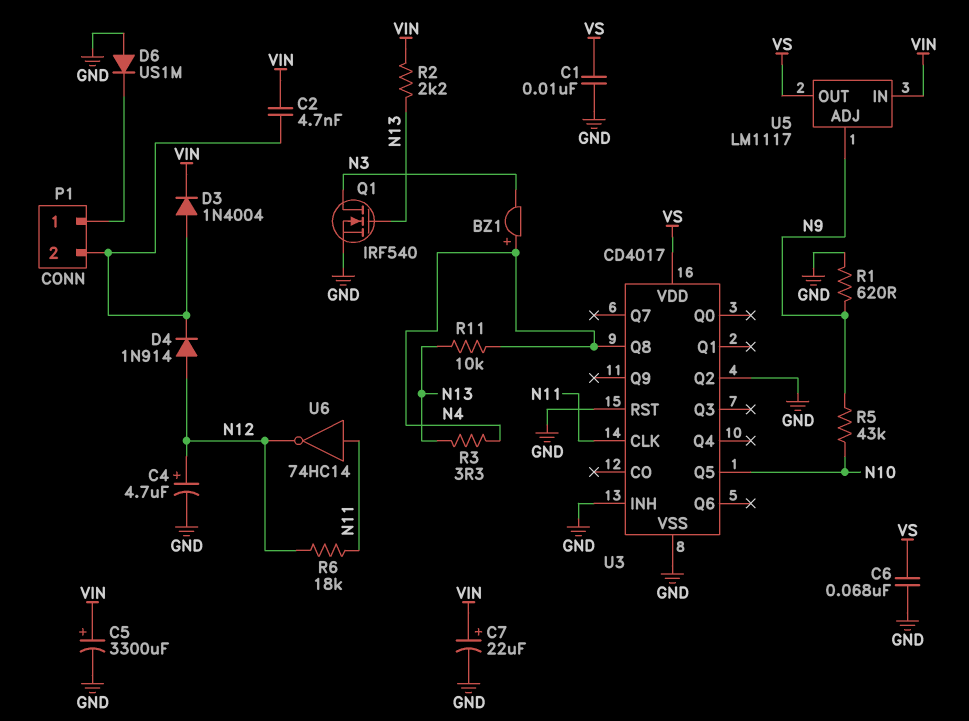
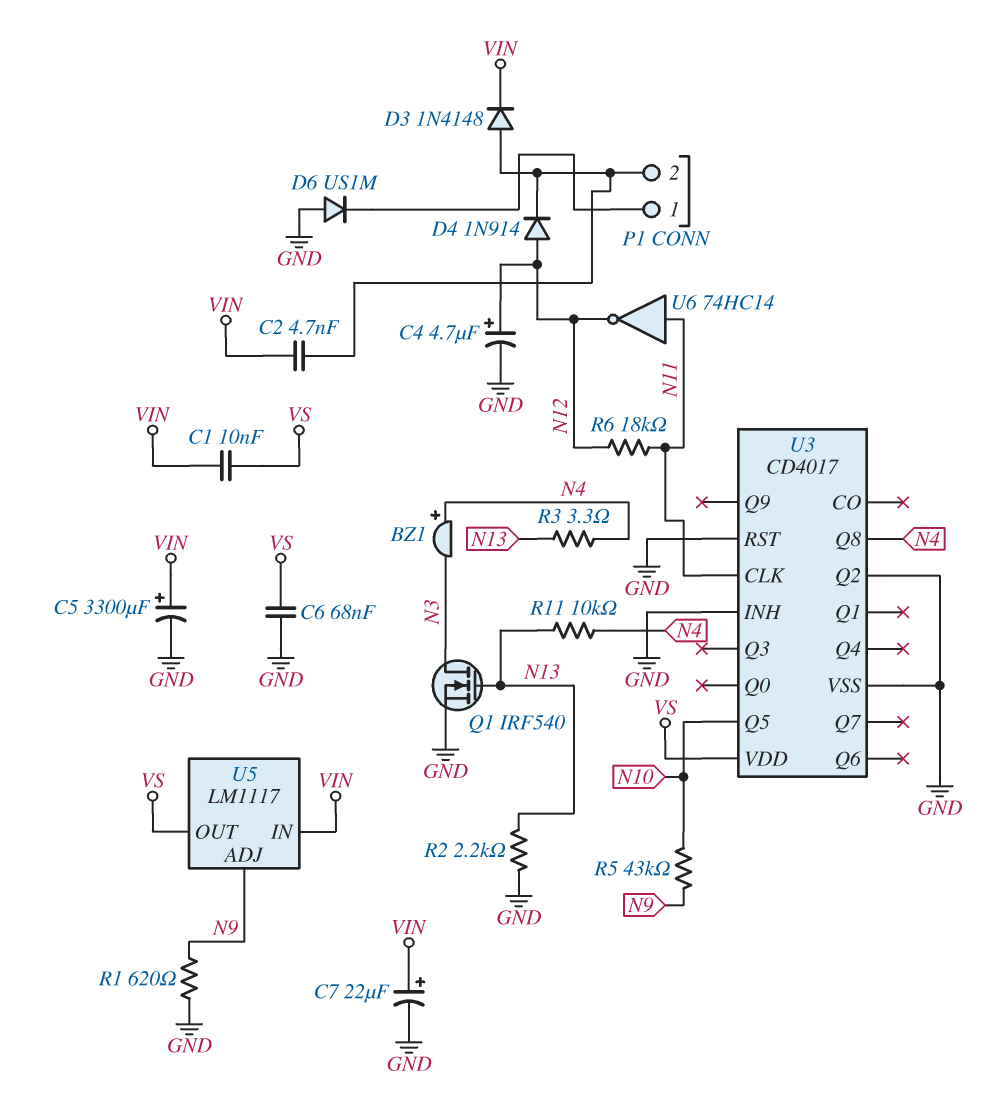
C1: 10nF (GND, VS) -> 10nF (VIN, VS)
D3: diode 1N4004 (A P1/2, K VIN) -> diode 1N4148 (A P1/2, K VIN)
R2: 2.2k (N13, VIN) -> 2.2k (GND, N13)

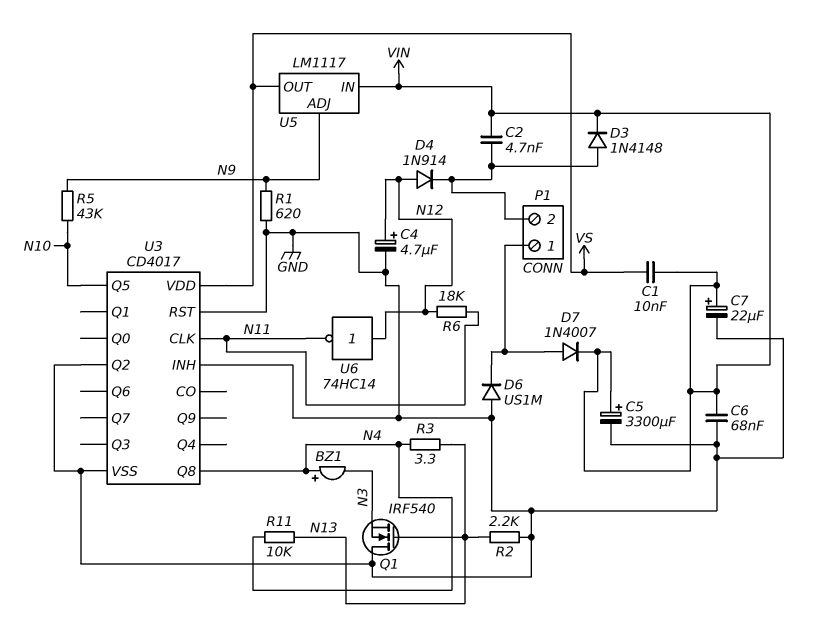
C6: 68nF (GND, VS) -> 68nF (GND, VIN)
D7: none -> diode 1N4007 (A P1/1, K VIN)
Q1: NMOS IRF540 (G N13, D N3, S GND) -> NMOS IRF540 (G N13, D GND, S N3)
U6: NOT 74HC14 (in N11, out N12) -> NOT 74HC14 (in N12, out N11)

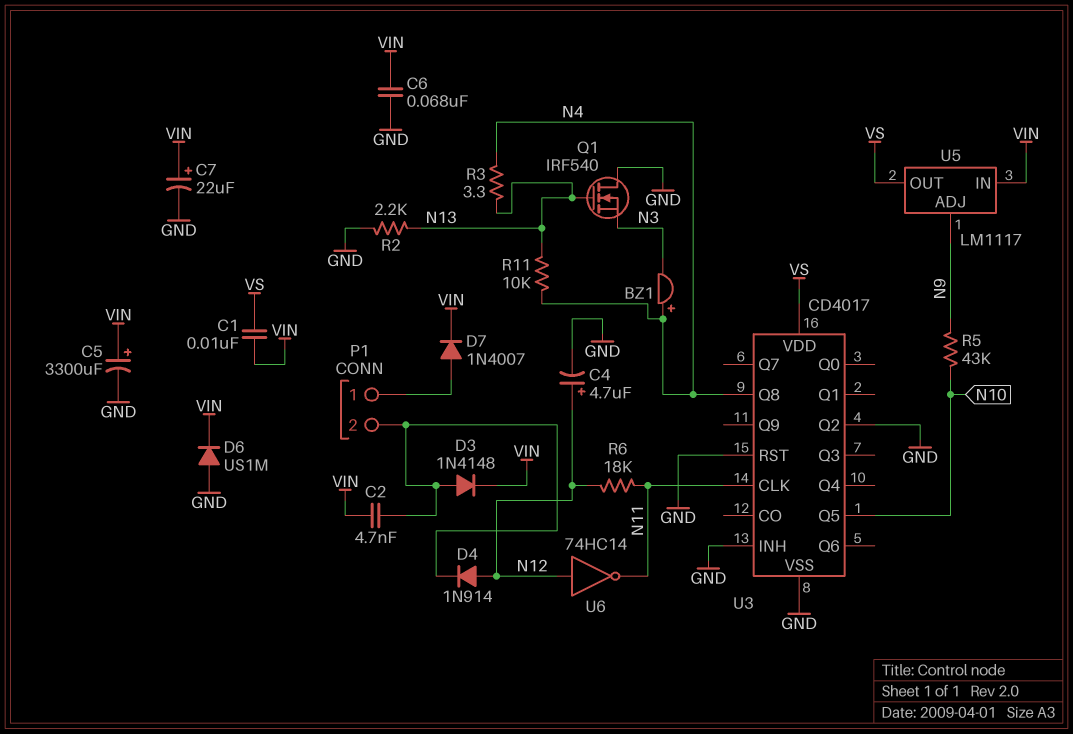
D6: diode US1M (A GND, K P1/1) -> diode US1M (A GND, K VIN)
R1: 620 (GND, N9) -> none

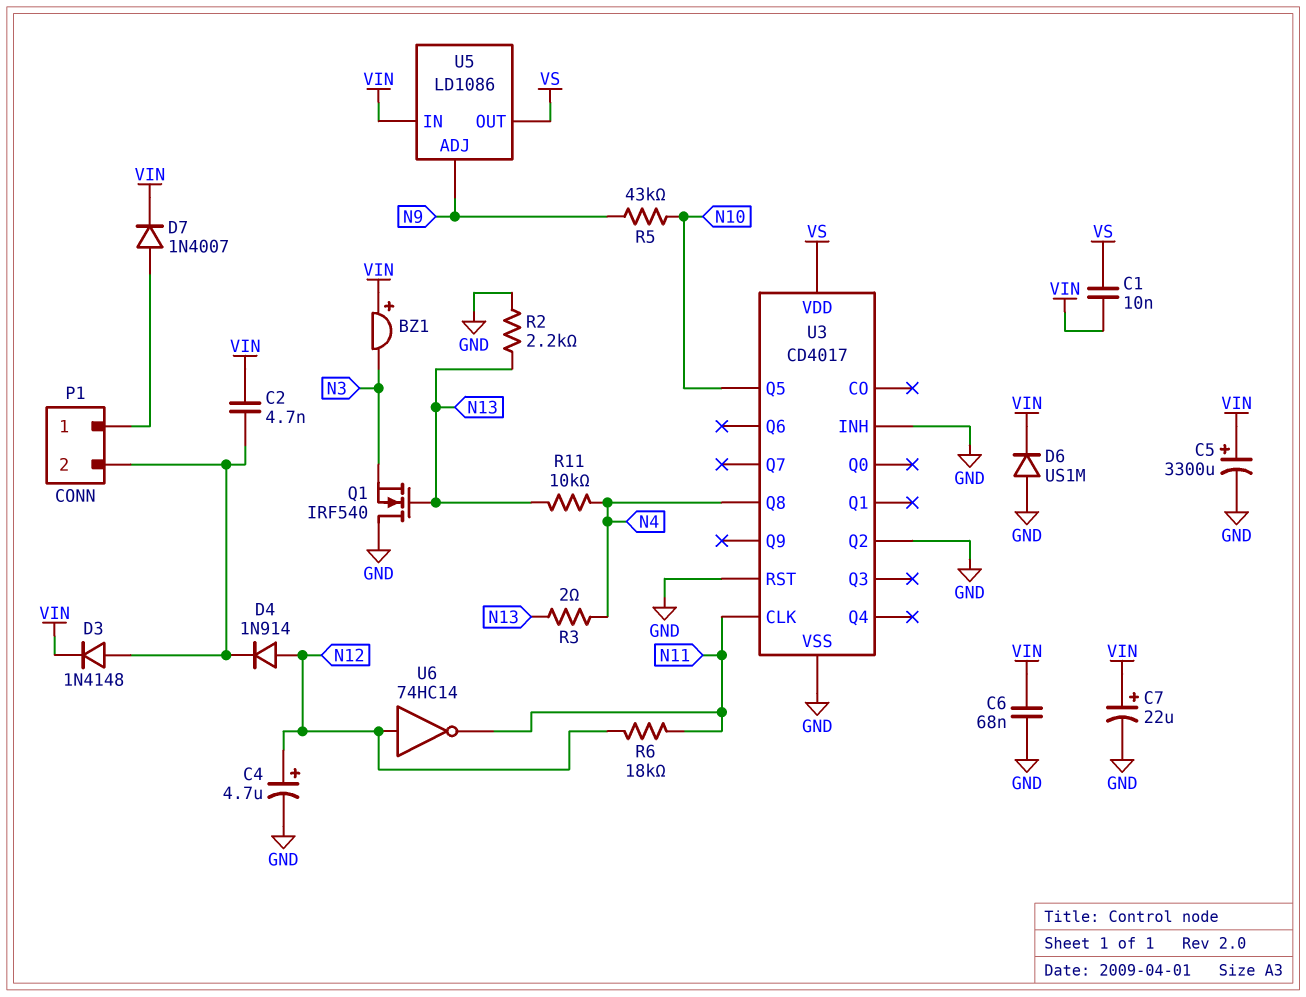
BZ1: buzzer (plus N4, minus N3) -> buzzer (plus VIN, minus N3)
R3: 3.3 (N4, N13) -> 2 (N4, N13)
U5: LM1117 -> LD1086

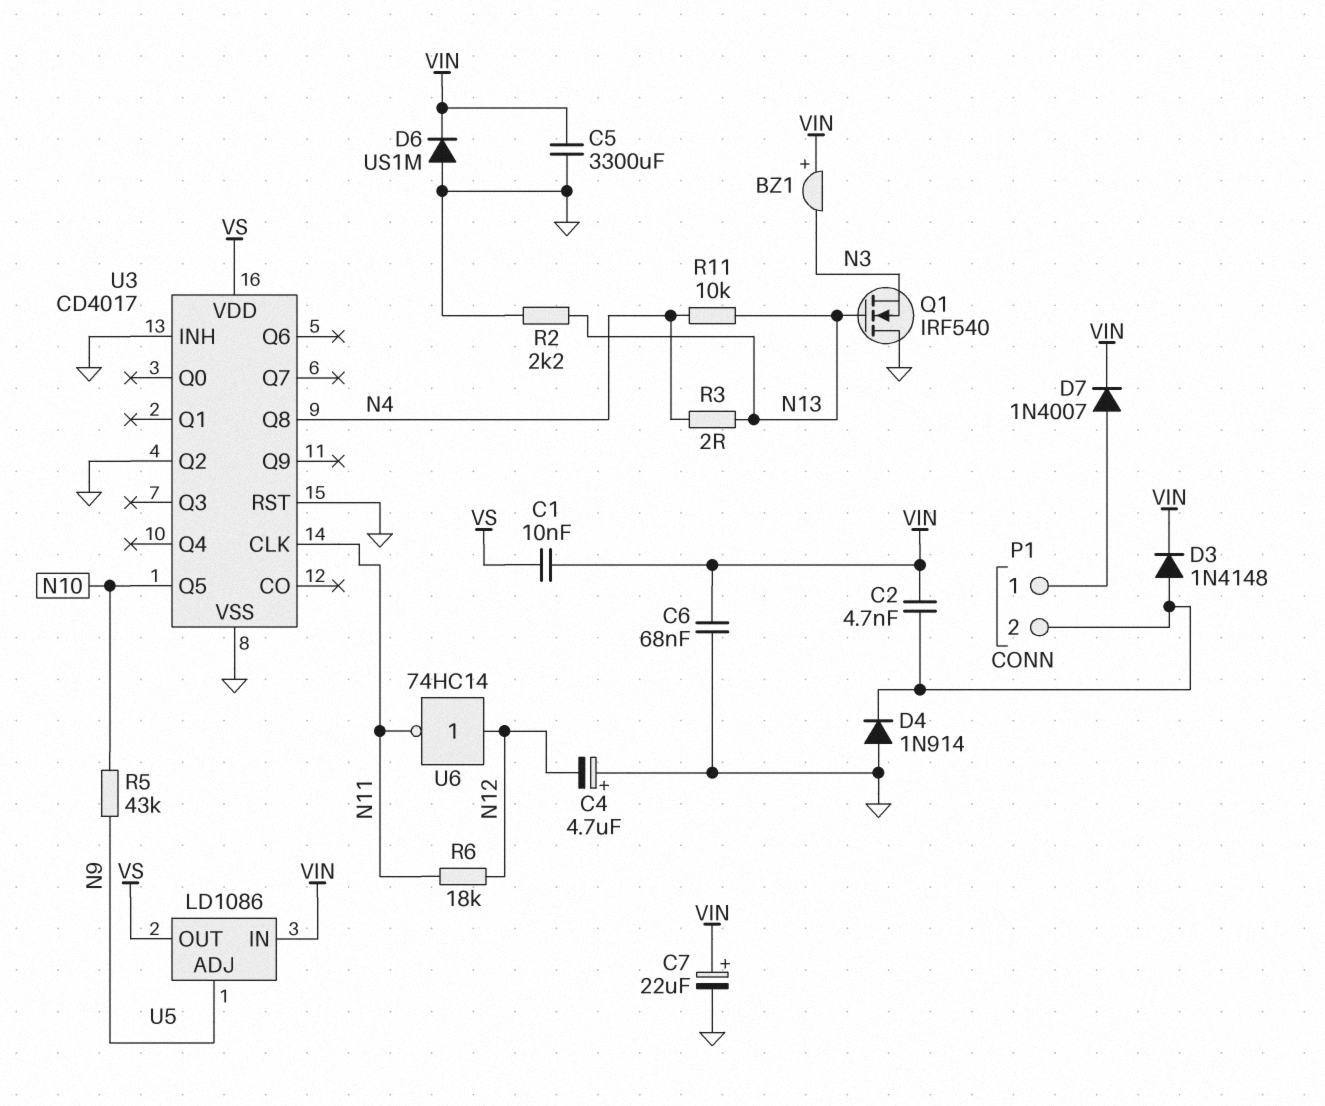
C4: 4.7uF (plus N12, minus GND) -> 4.7uF (plus GND, minus N12)
C5: 3300uF (plus VIN, minus GND) -> 3300uF (GND, VIN)
D4: diode 1N914 (A N12, K P1/2) -> diode 1N914 (A GND, K P1/2)

